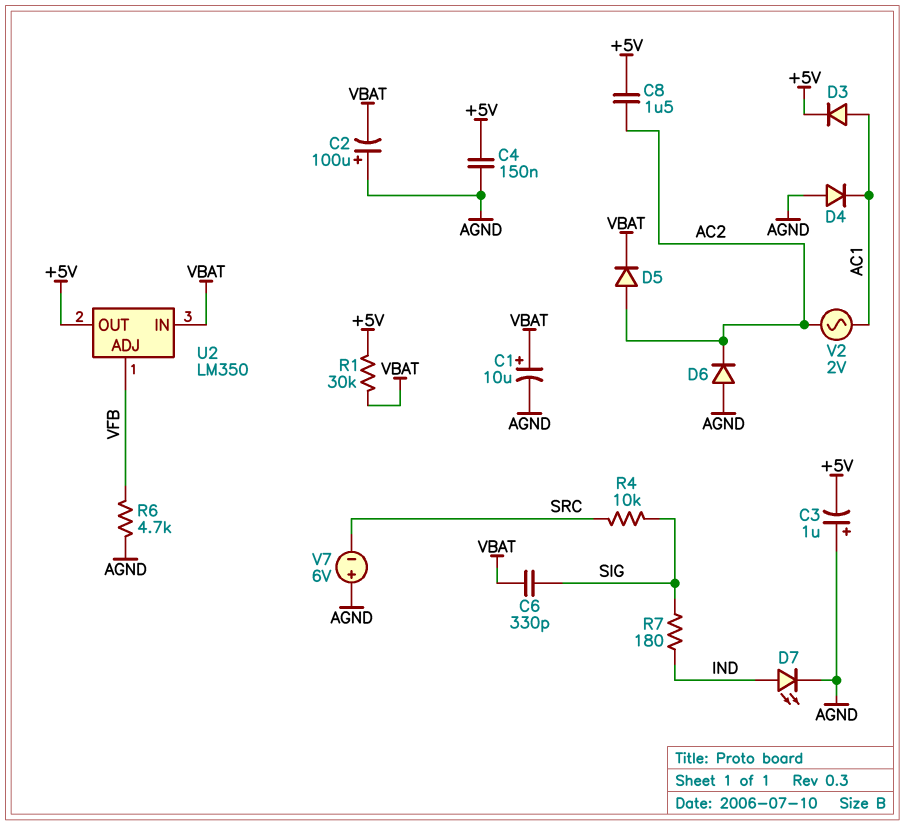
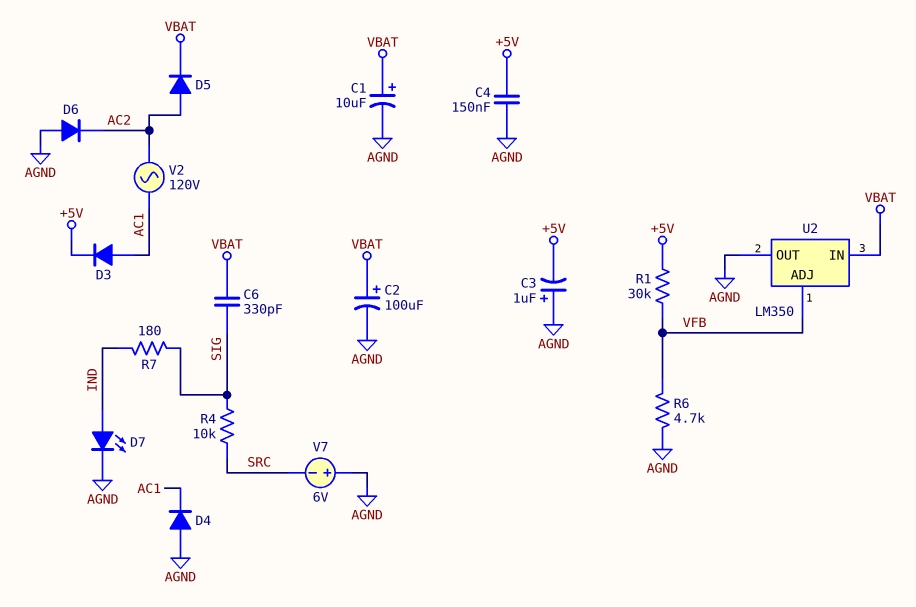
C2: 100uF (plus AGND, minus VBAT) -> 100uF (plus VBAT, minus AGND)
C8: 1.5uF (+5V, AC2) -> none
R1: 30k (+5V, VBAT) -> 30k (+5V, VFB)
U2 pin OUT: +5V -> AGND
V2: AC 2V (AC1, AC2) -> AC 120V (AC1, AC2)

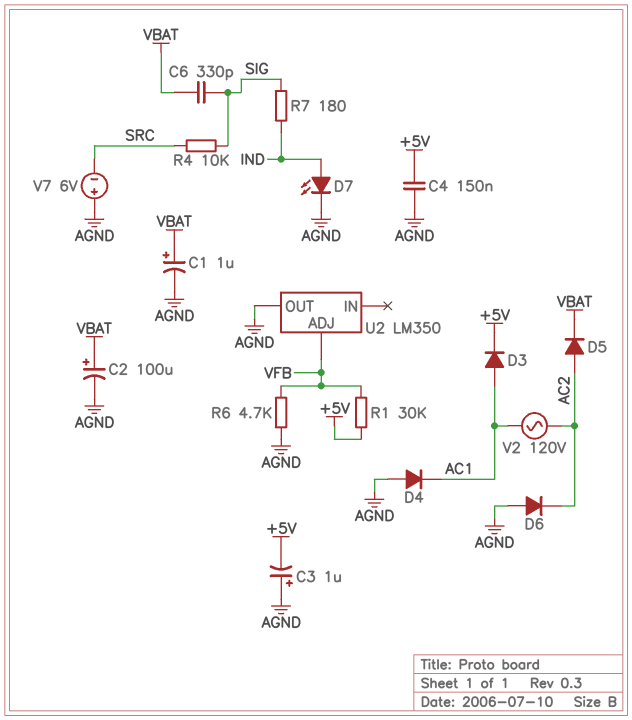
C1: 10uF (plus VBAT, minus AGND) -> 1uF (plus VBAT, minus AGND)
U2 pin IN: VBAT -> none

